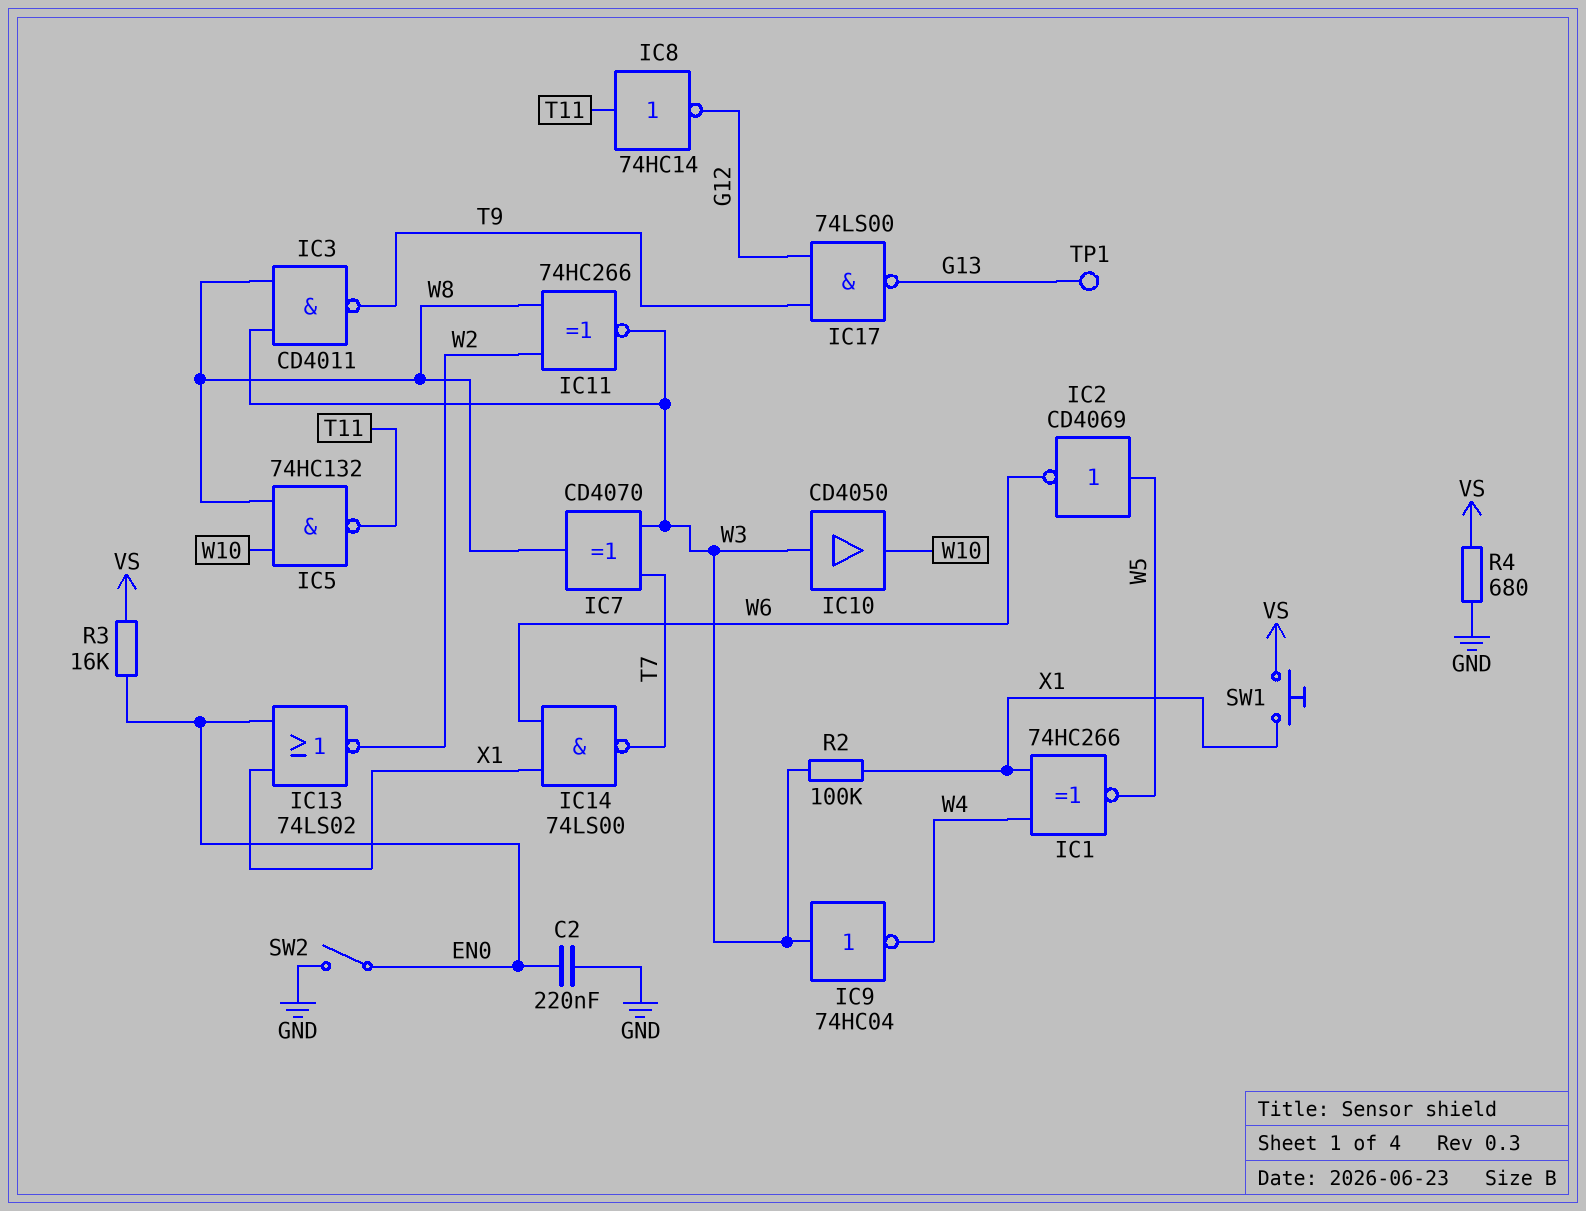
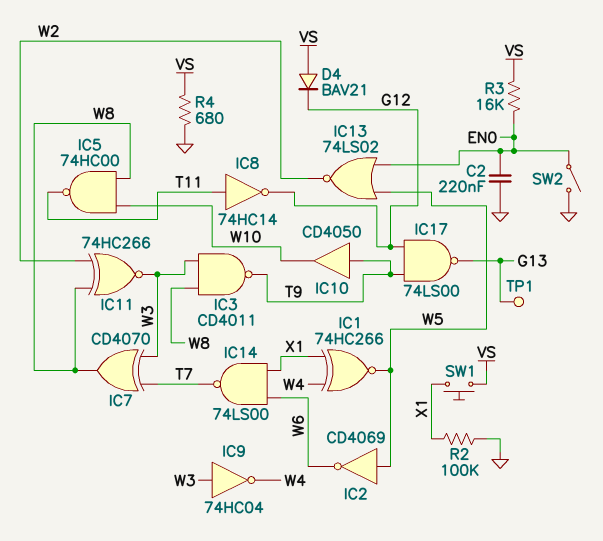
D4: none -> diode BAV21 (A VS, K G12)
IC5: NAND 74HC132 (in W8, in W10, out T11) -> NAND 74HC00 (in W8, in W10, out T11)
IC10: buffer CD4050 (in W3, out W10) -> buffer CD4050 (in T9, out W10)
IC13: NOR 74LS02 (in EN0, in X1, out W2) -> NOR 74LS02 (in EN0, in W5, out W2)
R2: 100k (W3, X1) -> 100k (GND, X1)

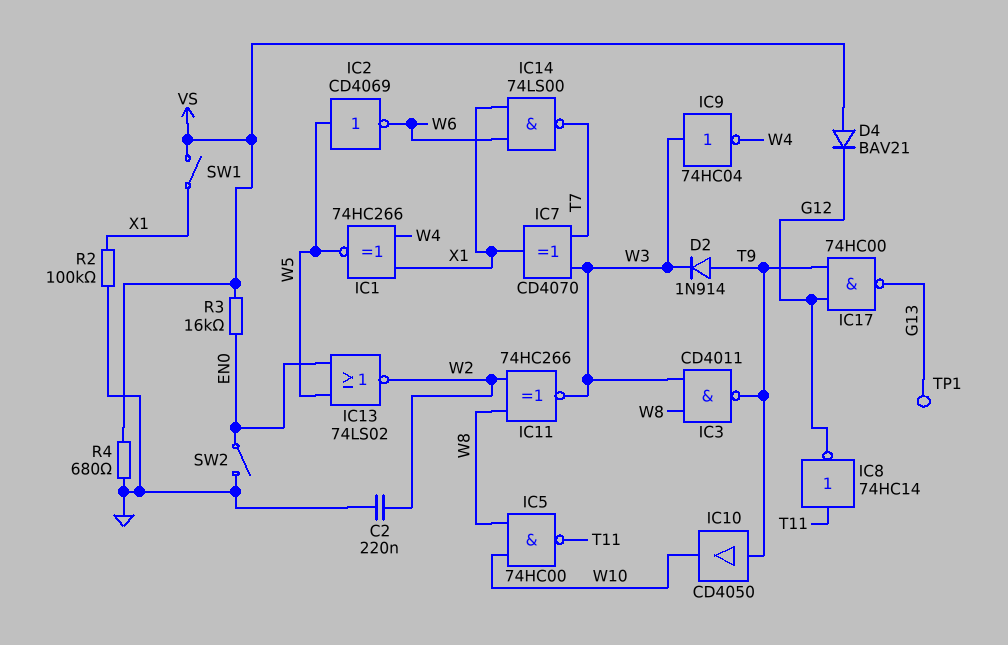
C2: 220nF (EN0, GND) -> 220nF (GND, W2)
D2: none -> diode 1N914 (A T9, K W3)
IC7: XOR CD4070 (in T7, in W3, out W8) -> XOR CD4070 (in T7, in W3, out X1)
IC17: NAND 74LS00 (in G12, in T9, out G13) -> NAND 74HC00 (in G12, in T9, out G13)
SW1: button (VS, X1) -> switch (VS, X1)

